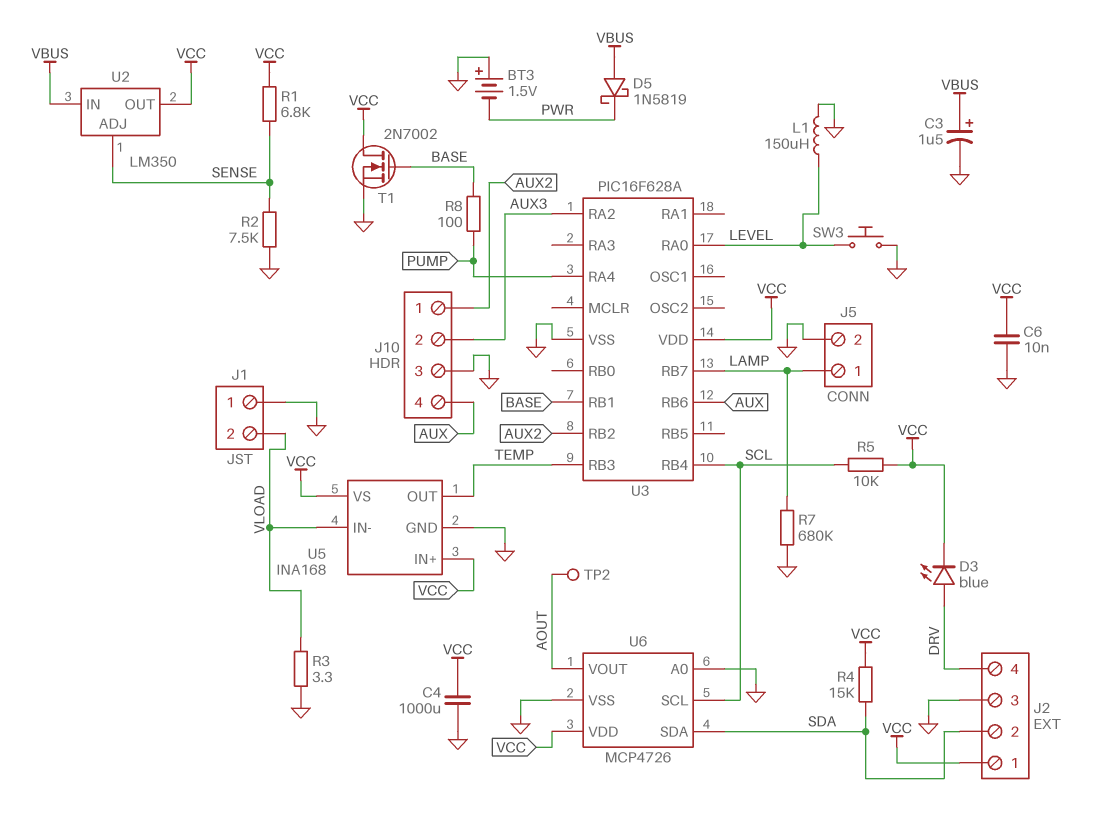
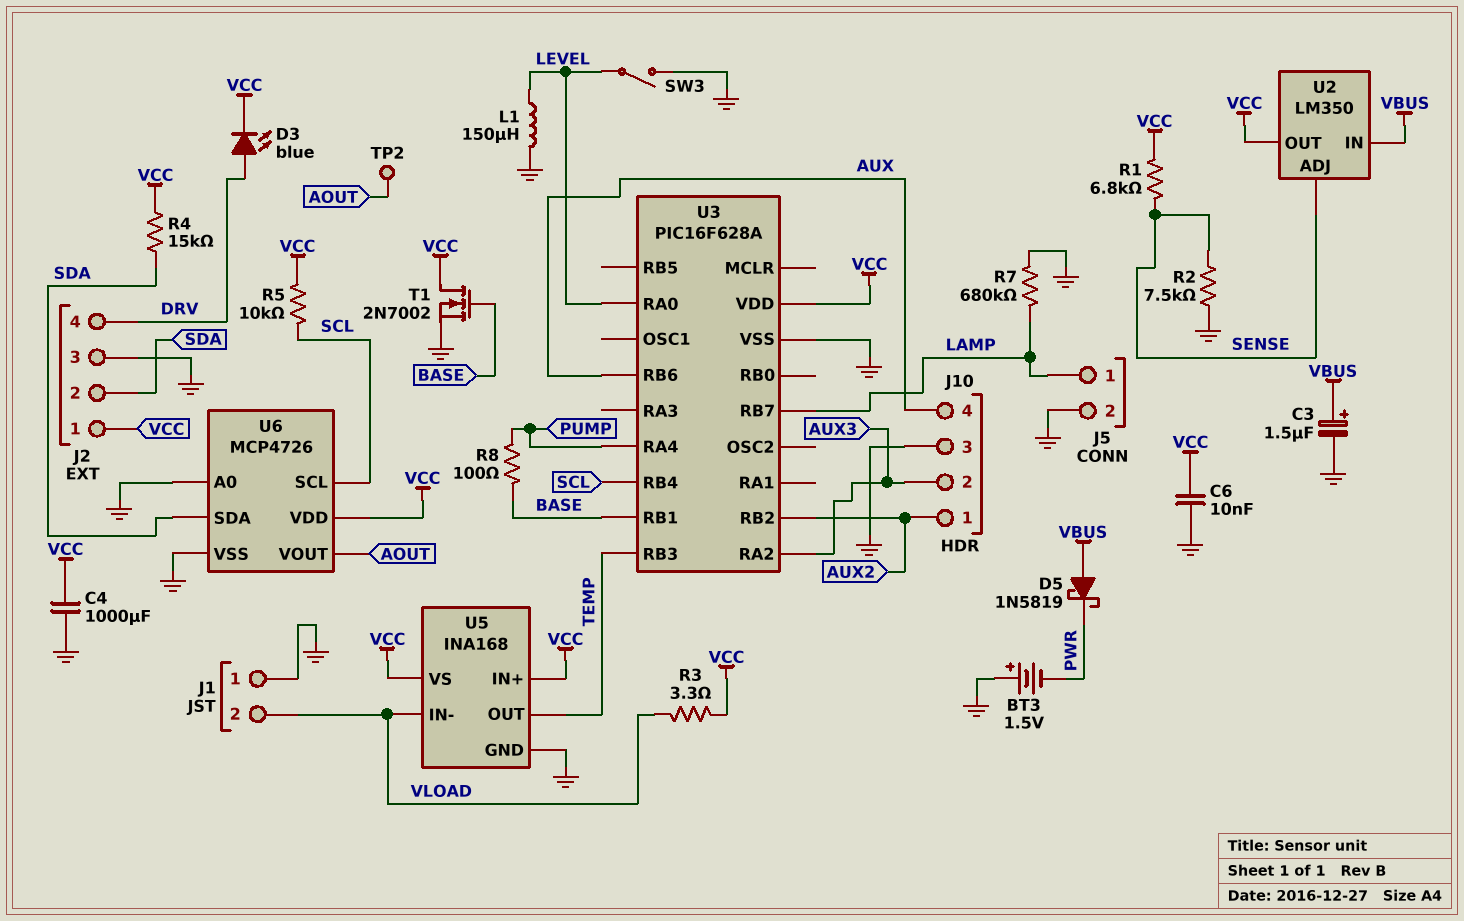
R3: 3.3 (GND, VLOAD) -> 3.3 (VCC, VLOAD)
SW3: button (GND, LEVEL) -> switch (GND, LEVEL)

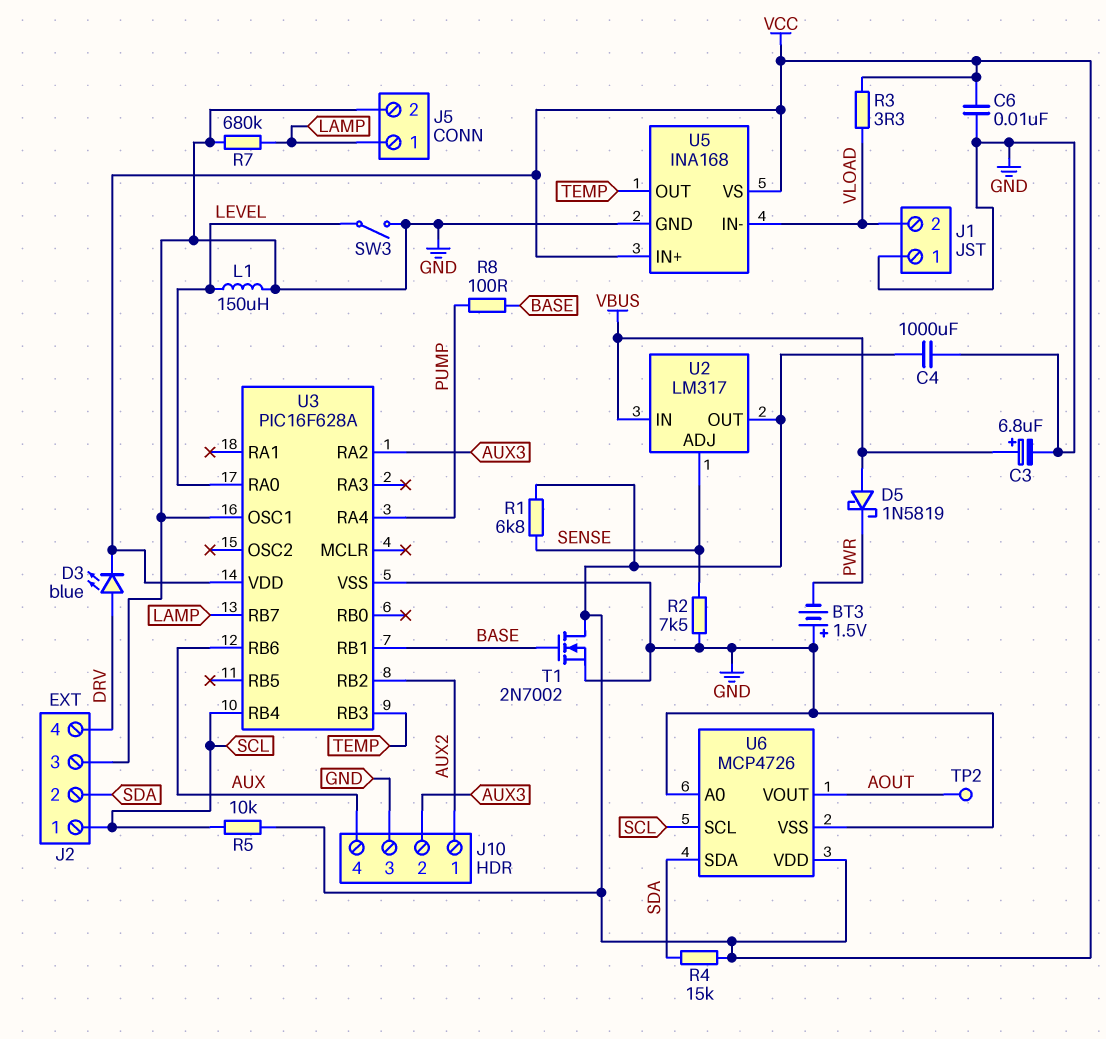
C3: 1.5uF (plus VBUS, minus GND) -> 6.8uF (plus VBUS, minus GND)
J2 pin 1: VCC -> SCL
U2: LM350 -> LM317
U3 pin OSC1: none -> GND

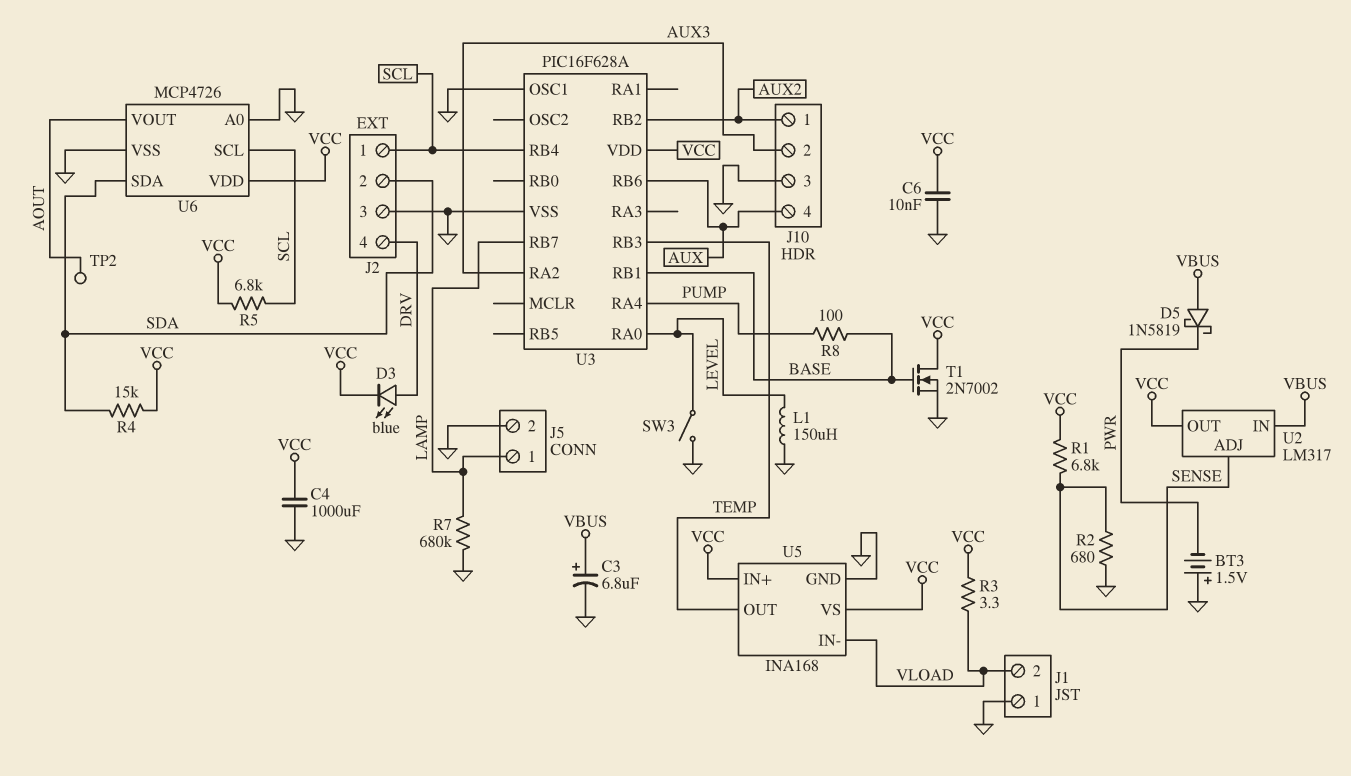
R2: 7.5k (GND, SENSE) -> 680 (GND, SENSE)
R5: 10k (SCL, VCC) -> 6.8k (SCL, VCC)

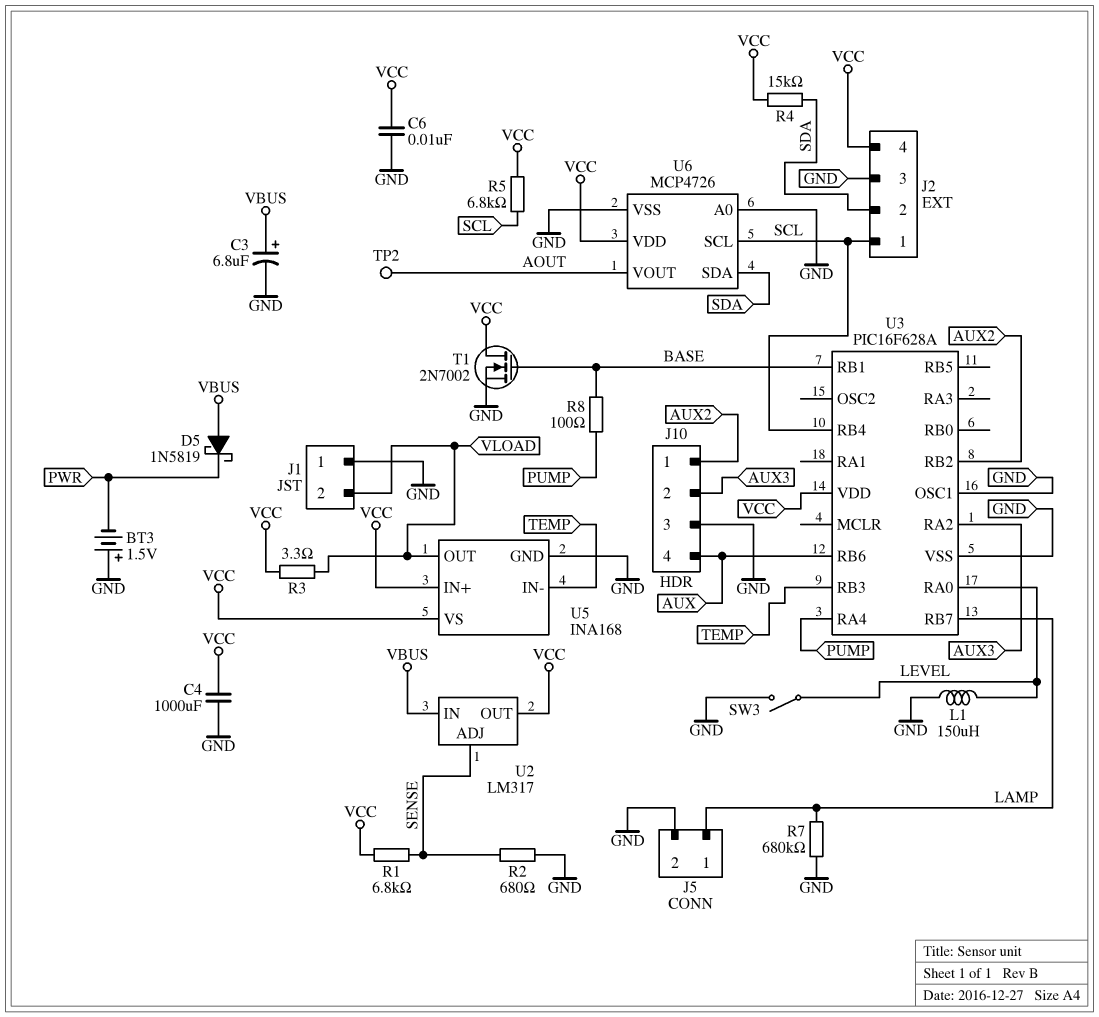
D3: LED blue (A DRV, K VCC) -> none
J2 pin 4: DRV -> VCC
U5 pin IN-: VLOAD -> TEMP
U5 pin OUT: TEMP -> VLOAD

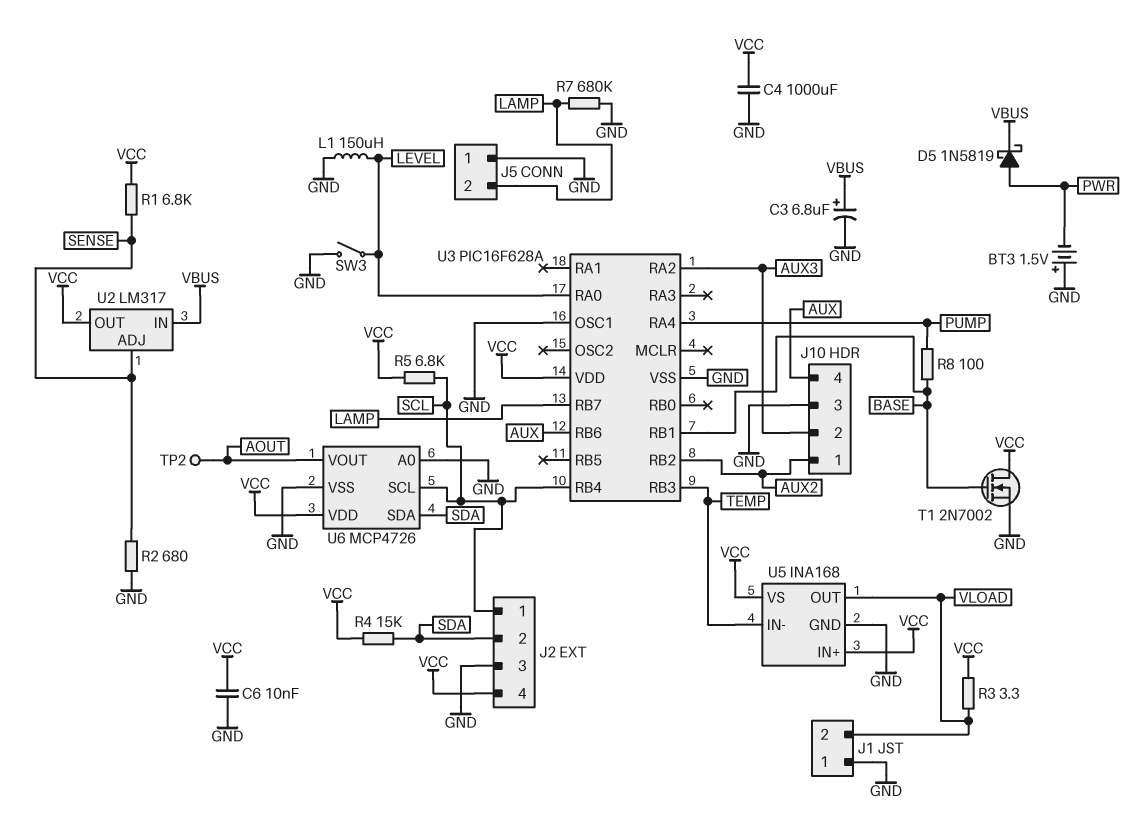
D5: schottky 1N5819 (A VBUS, K PWR) -> schottky 1N5819 (A PWR, K VBUS)
J5 pin 1: LAMP -> GND
J5 pin 2: GND -> LAMP

